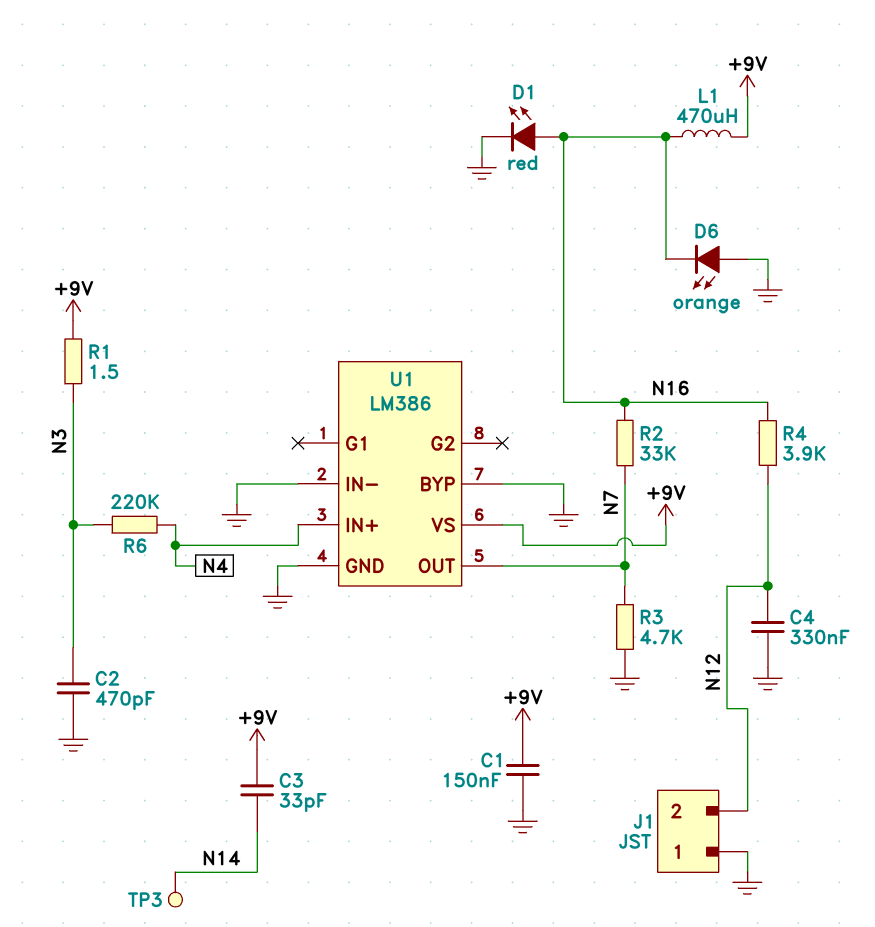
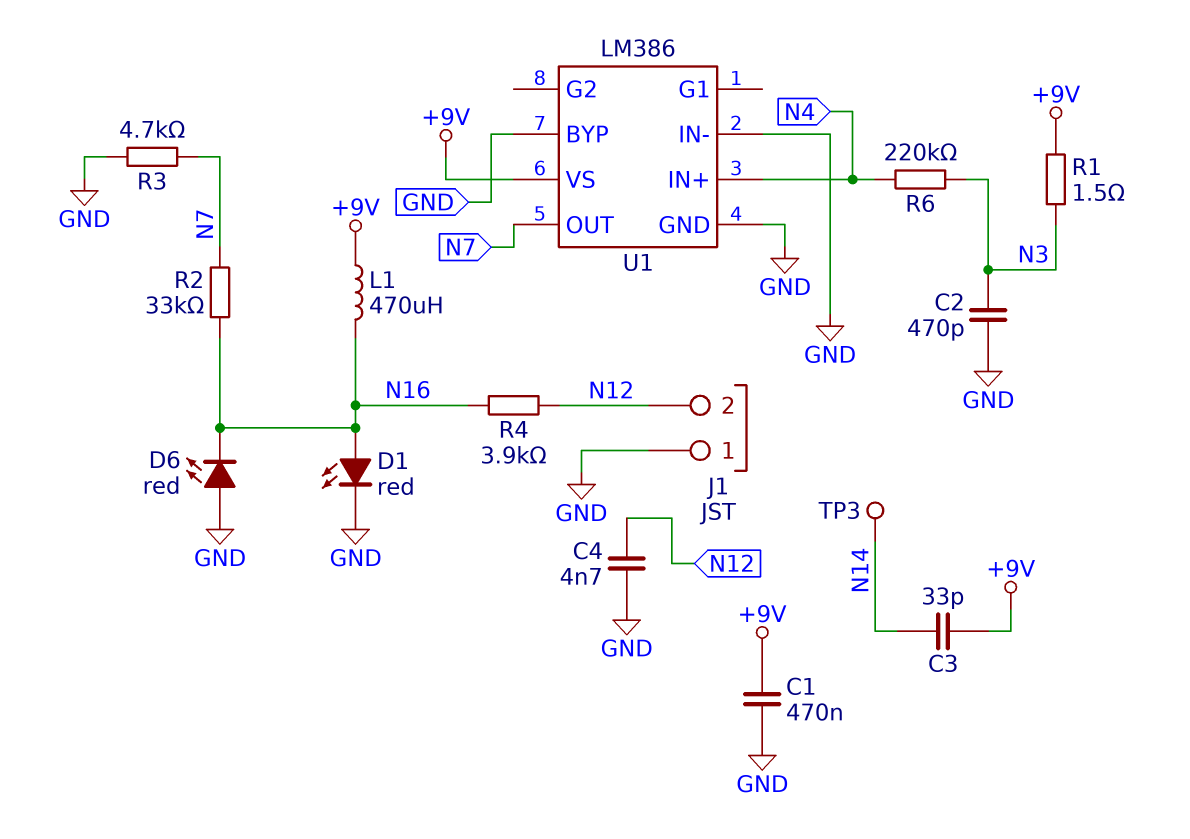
C1: 150nF (+9V, GND) -> 470nF (+9V, GND)
C4: 330nF (GND, N12) -> 4.7nF (GND, N12)
D6: LED orange (A GND, K N16) -> LED red (A GND, K N16)

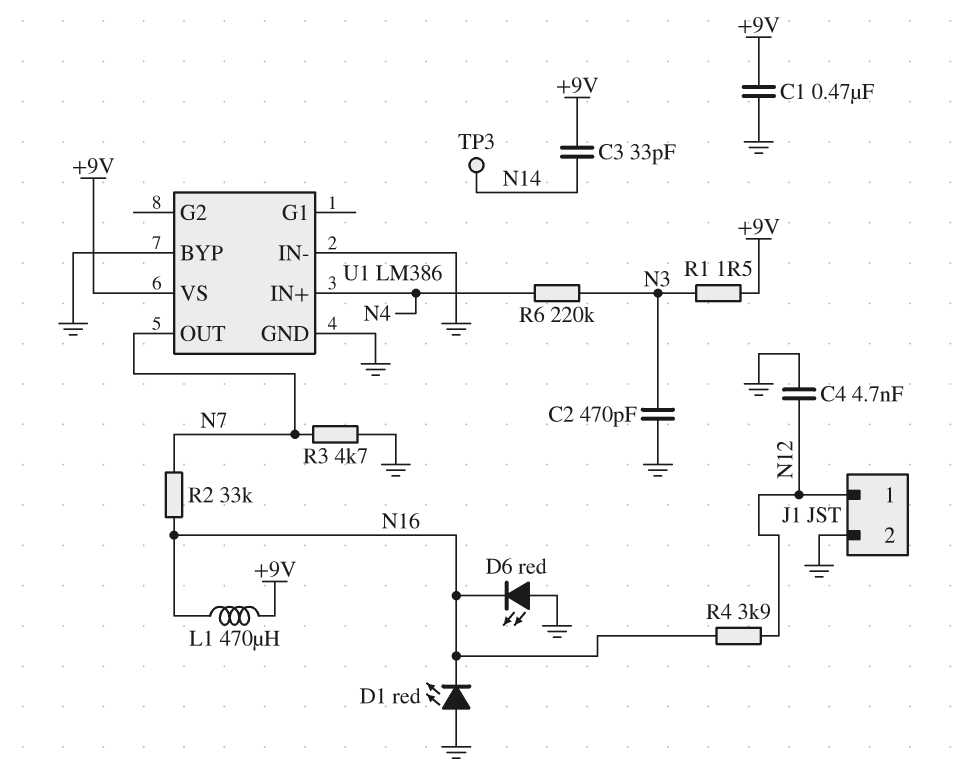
D1: LED red (A N16, K GND) -> LED red (A GND, K N16)
J1 pin 1: GND -> N12
J1 pin 2: N12 -> GND

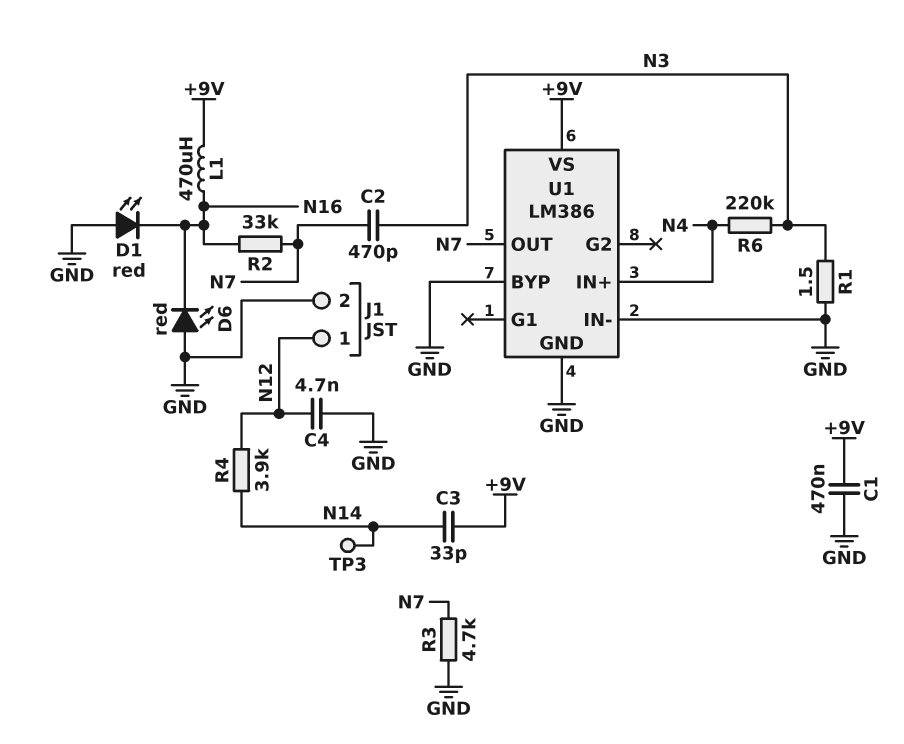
C2: 470pF (GND, N3) -> 470pF (N3, N7)
R1: 1.5 (+9V, N3) -> 1.5 (GND, N3)
R4: 3.9k (N12, N16) -> 3.9k (N12, N14)

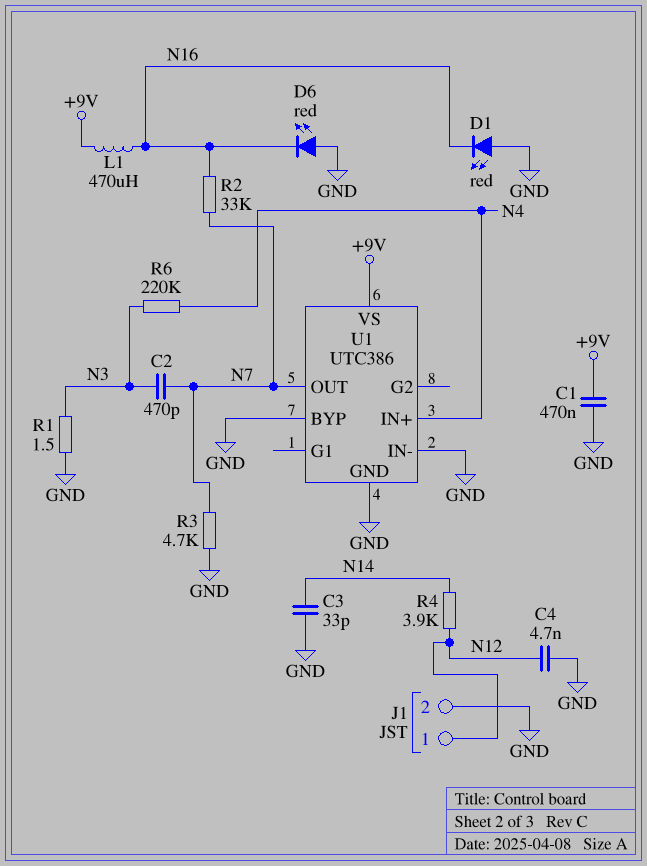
C3: 33pF (+9V, N14) -> 33pF (GND, N14)
TP3: test point (N14) -> none
U1: LM386 -> UTC386

